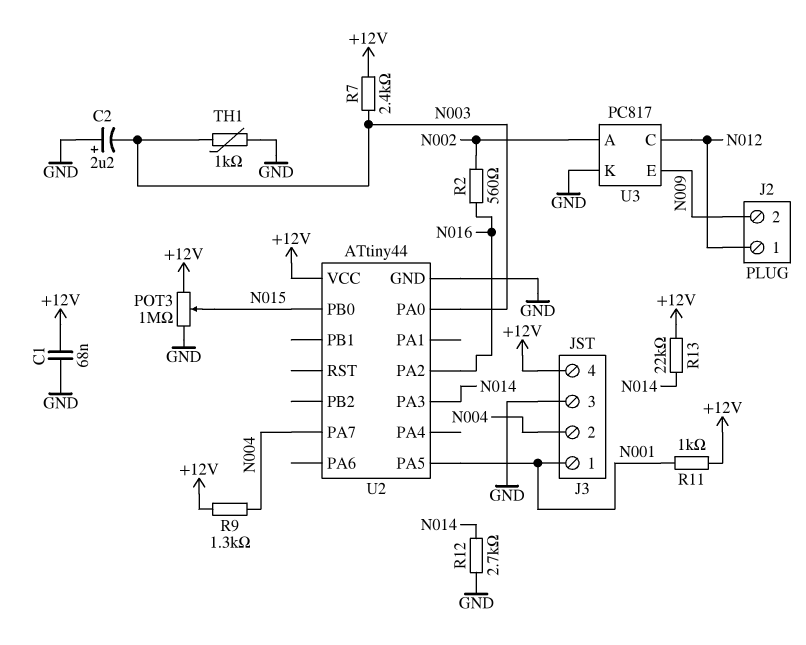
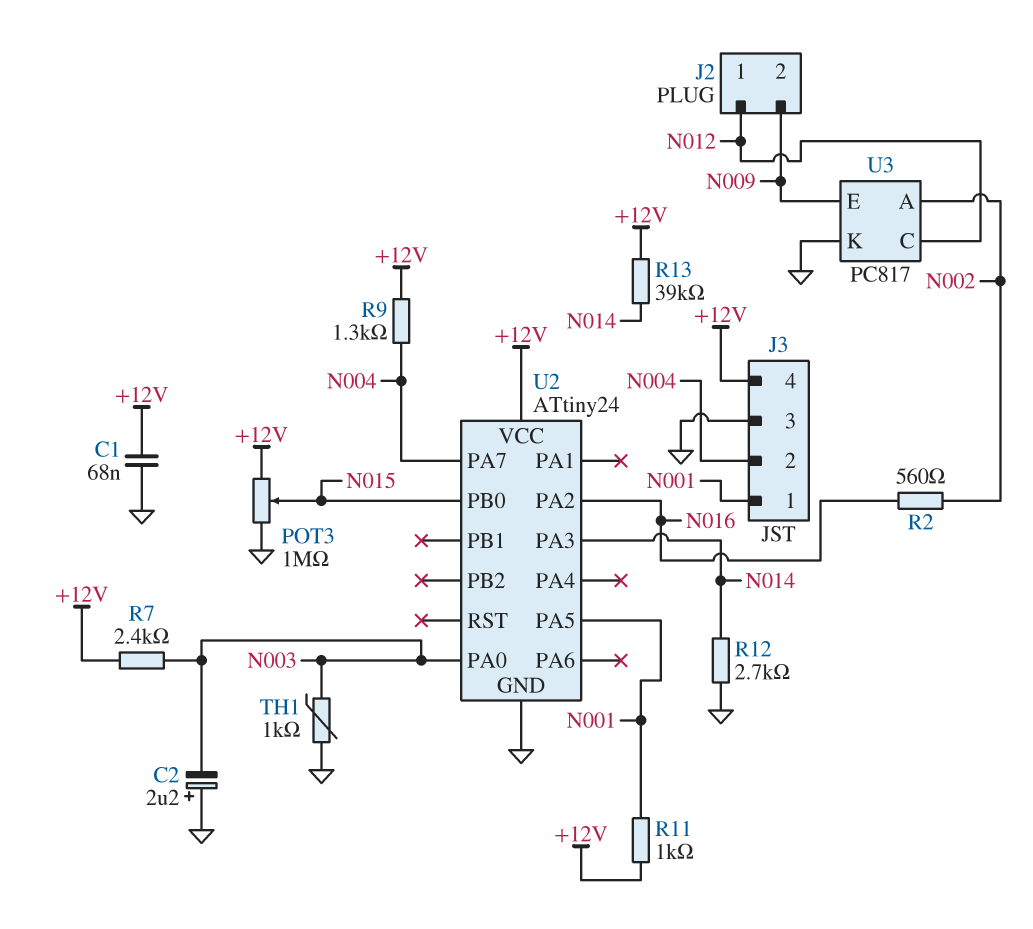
R13: 22k (+12V, N014) -> 39k (+12V, N014)
U2: ATtiny44 -> ATtiny24

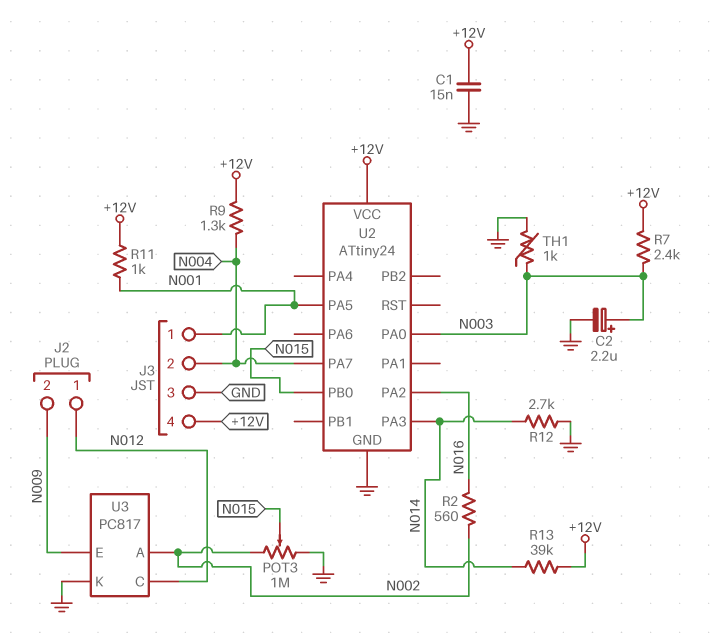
C1: 68nF (+12V, GND) -> 15nF (+12V, GND)
C2: 2.2uF (plus GND, minus N003) -> 2.2uF (plus N003, minus GND)
POT3: 1M (+12V, GND, wiper N015) -> 1M (GND, N002, wiper N015)

